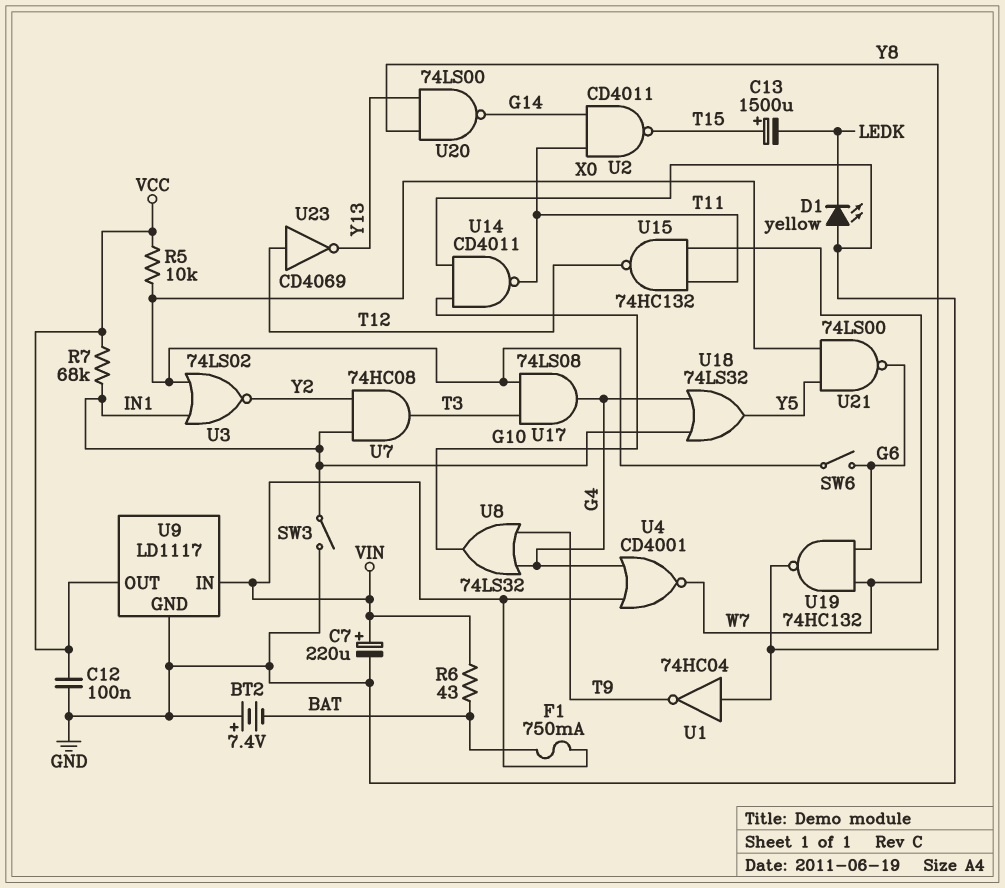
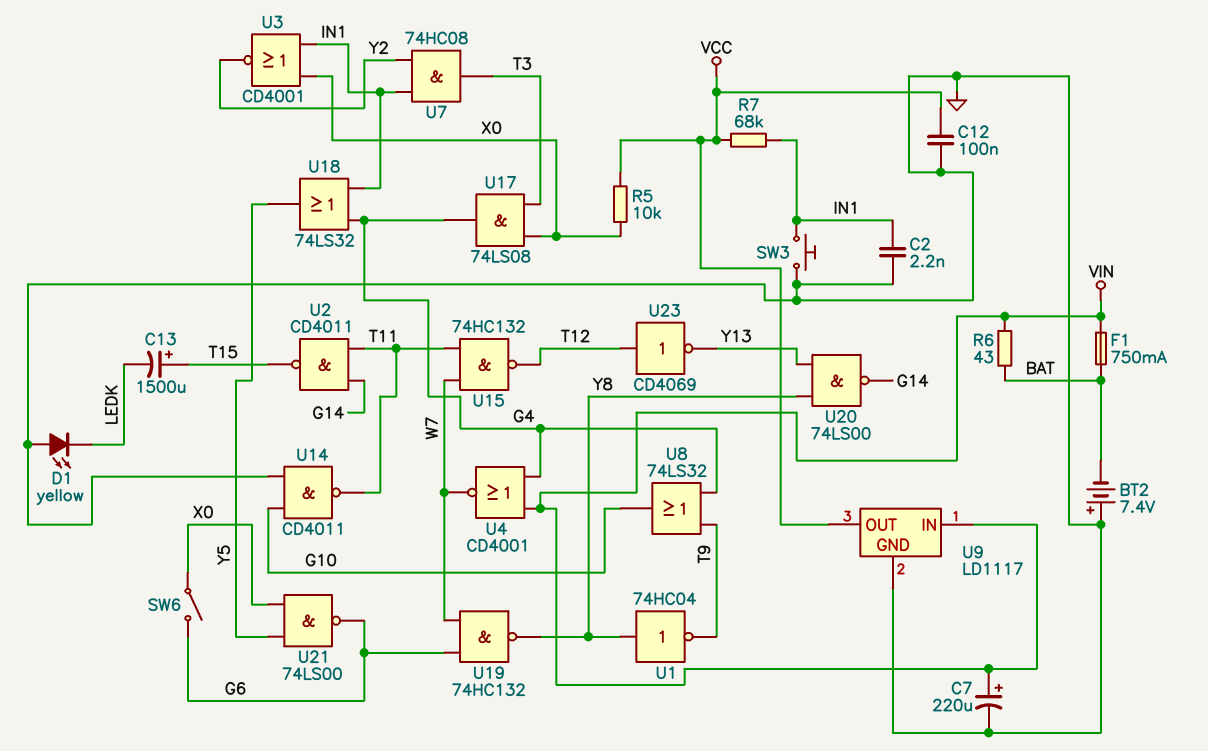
C2: none -> 2.2nF (GND, IN1)
SW3: switch (GND, IN1) -> button (GND, IN1)
U3: NOR 74LS02 (in IN1, in X0, out Y2) -> NOR CD4001 (in IN1, in X0, out Y2)

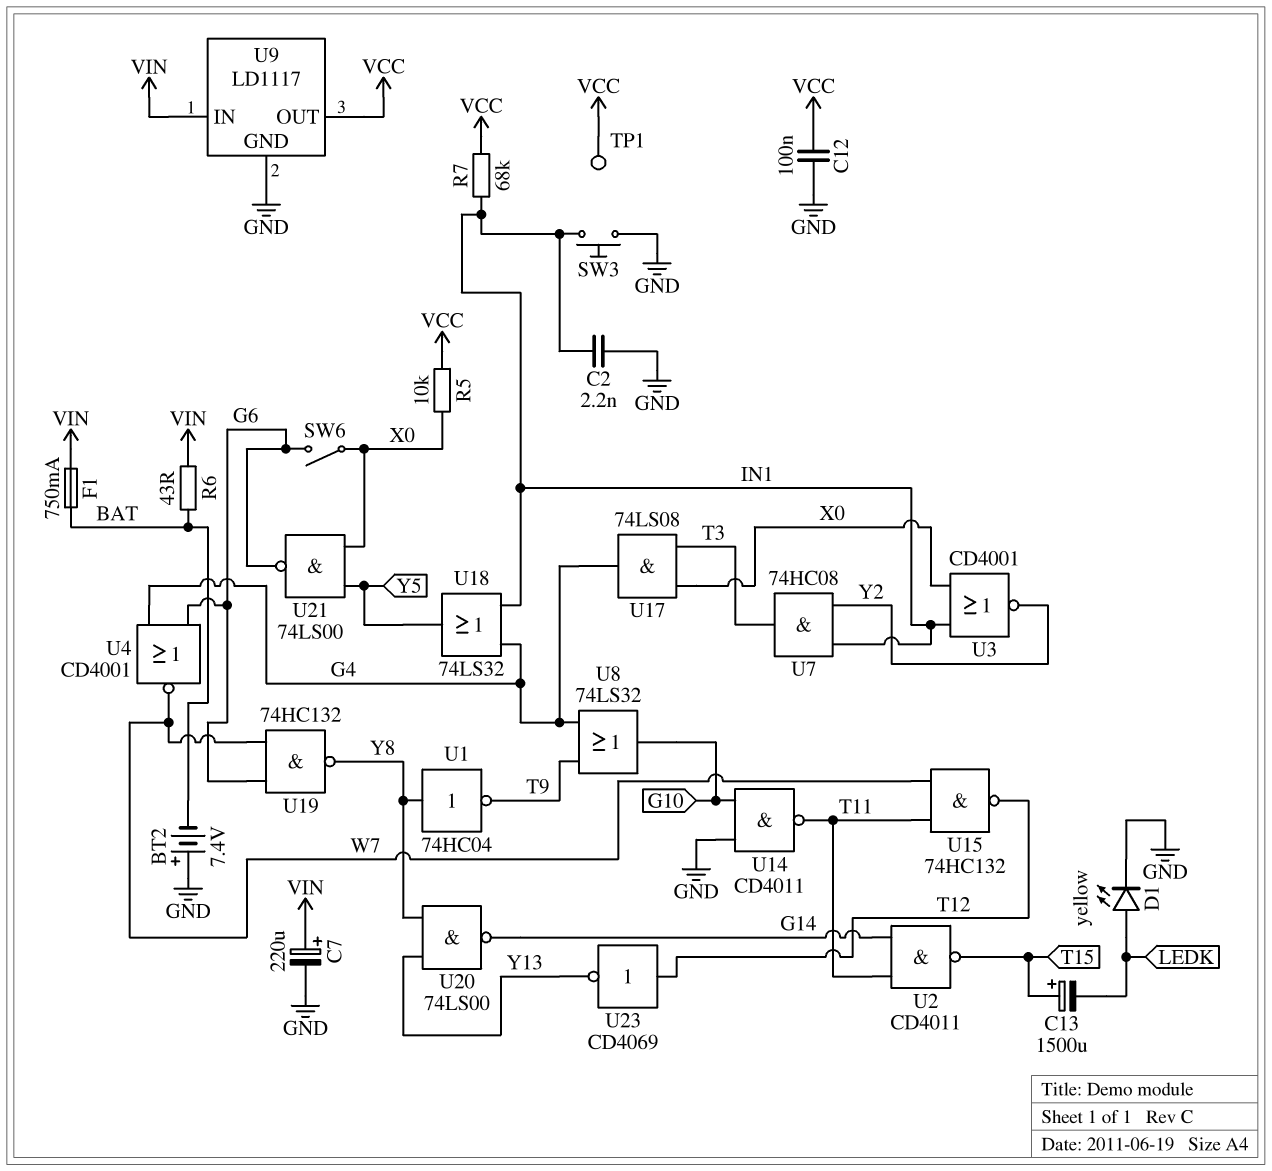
D1: LED yellow (A GND, K LEDK) -> LED yellow (A LEDK, K GND)
TP1: none -> test point (VCC)
U4: NOR CD4001 (in G4, in VIN, out W7) -> NOR CD4001 (in G4, in G6, out W7)

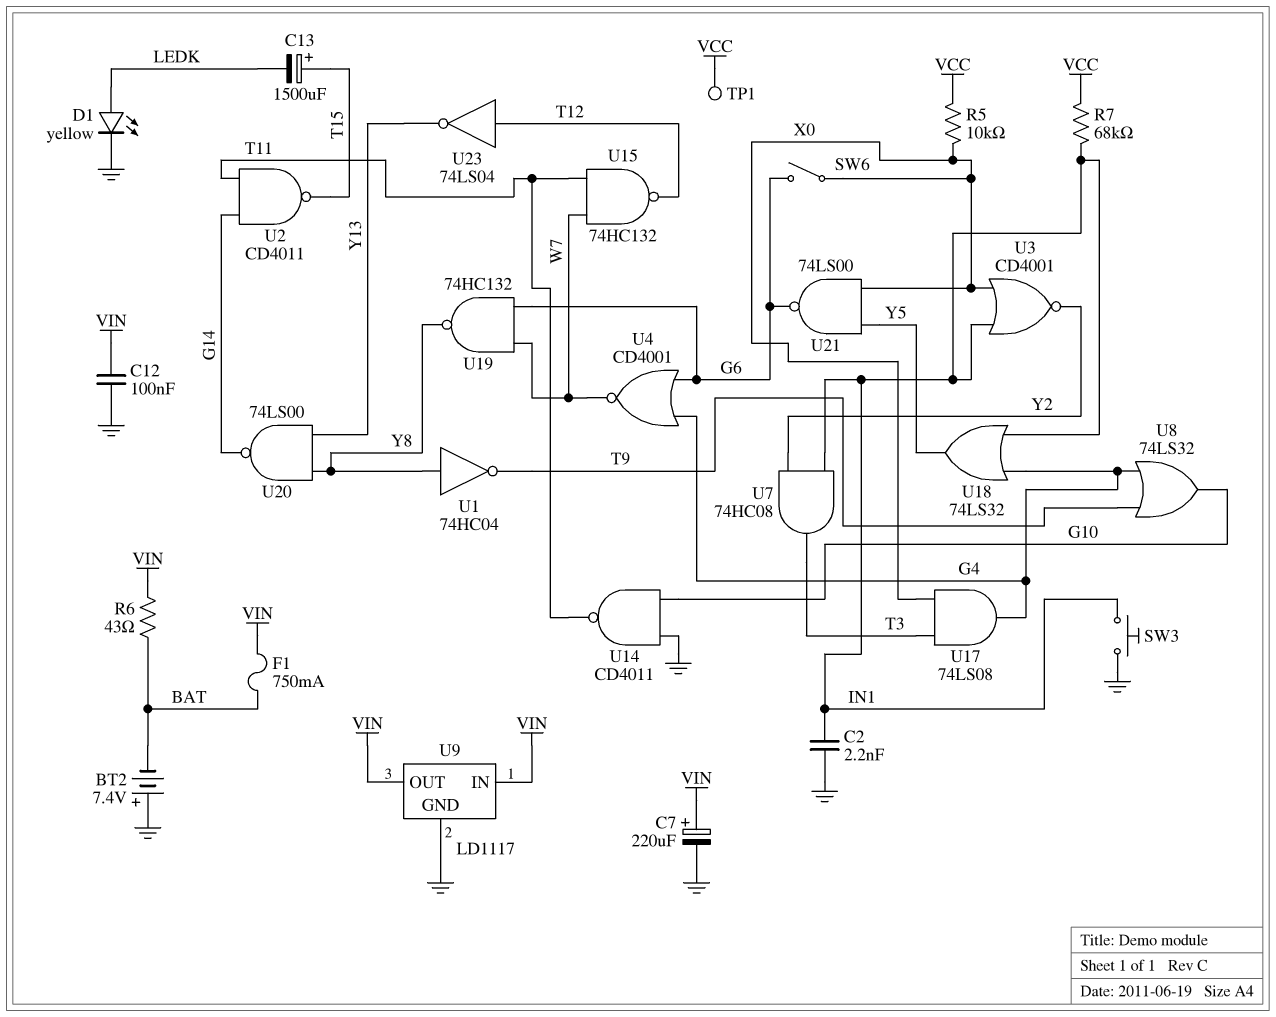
C12: 100nF (GND, VCC) -> 100nF (GND, VIN)
U9 pin OUT: VCC -> VIN
U23: NOT CD4069 (in T12, out Y13) -> NOT 74LS04 (in T12, out Y13)

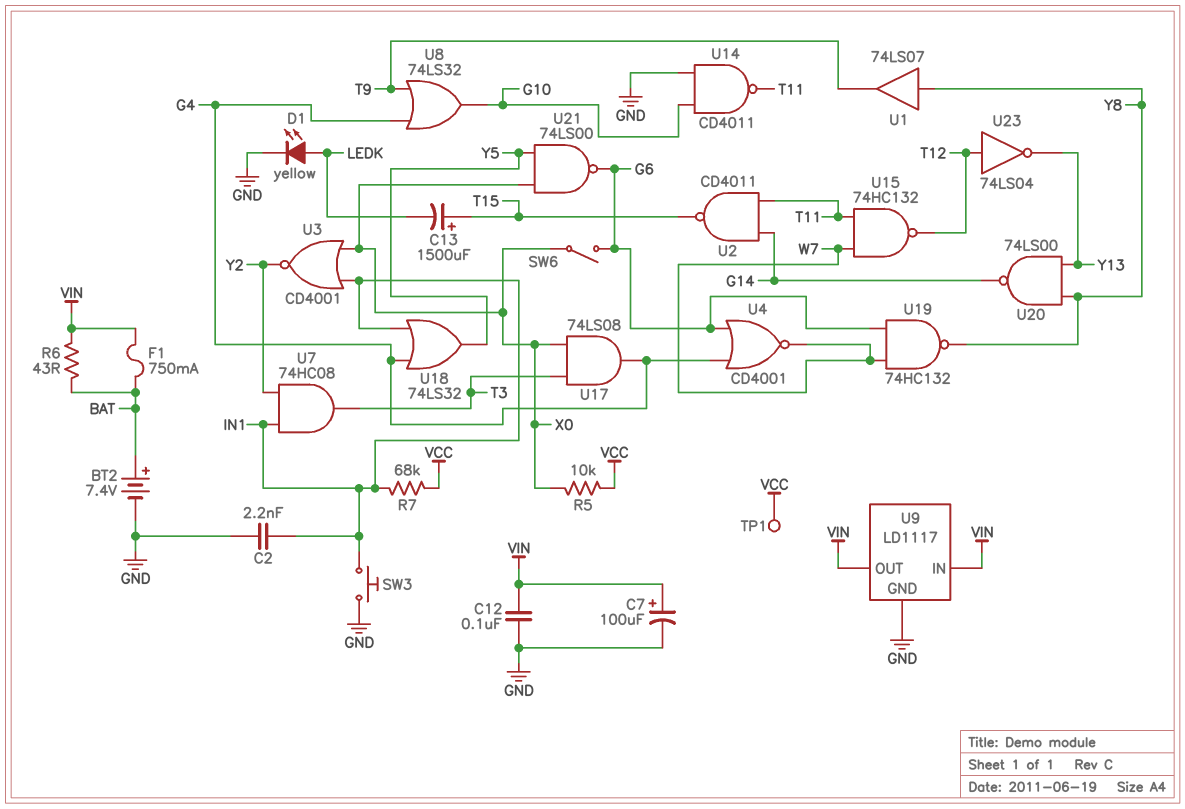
BT2: 7.4V (plus GND, minus BAT) -> 7.4V (plus BAT, minus GND)
C7: 220uF (plus VIN, minus GND) -> 100uF (plus VIN, minus GND)
U1: NOT 74HC04 (in Y8, out T9) -> buffer 74LS07 (in Y8, out T9)

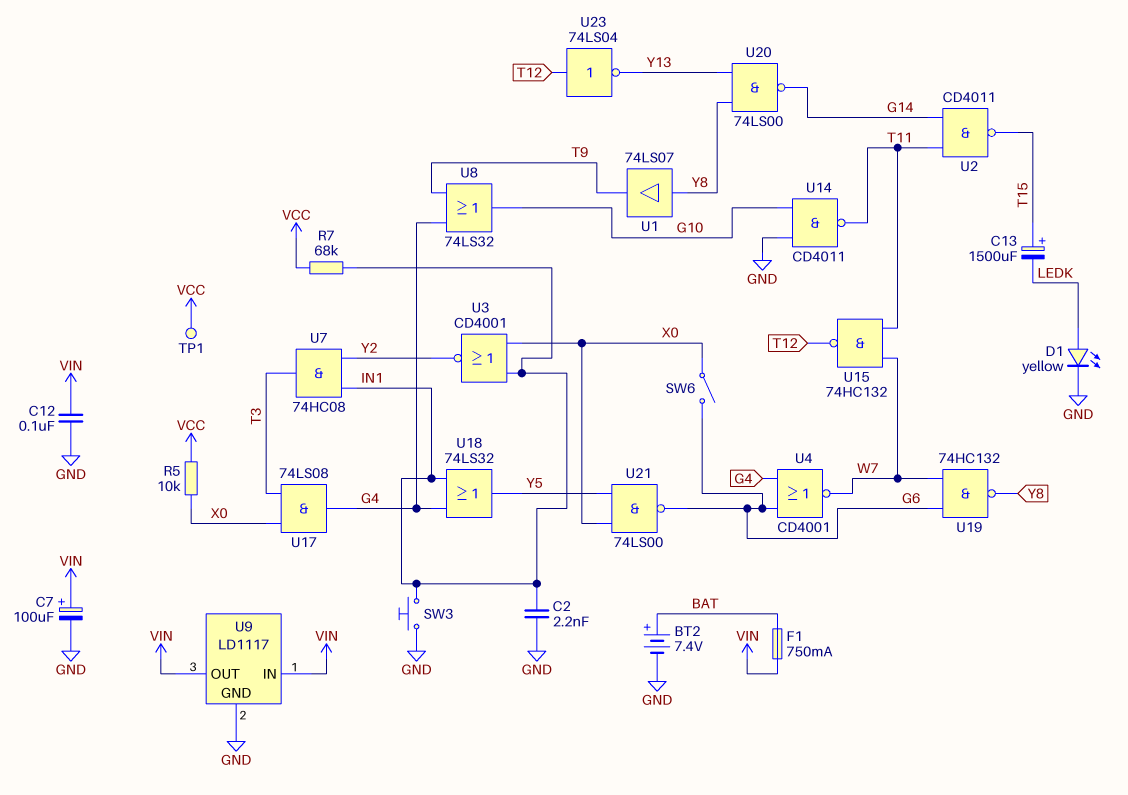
R6: 43 (BAT, VIN) -> none

